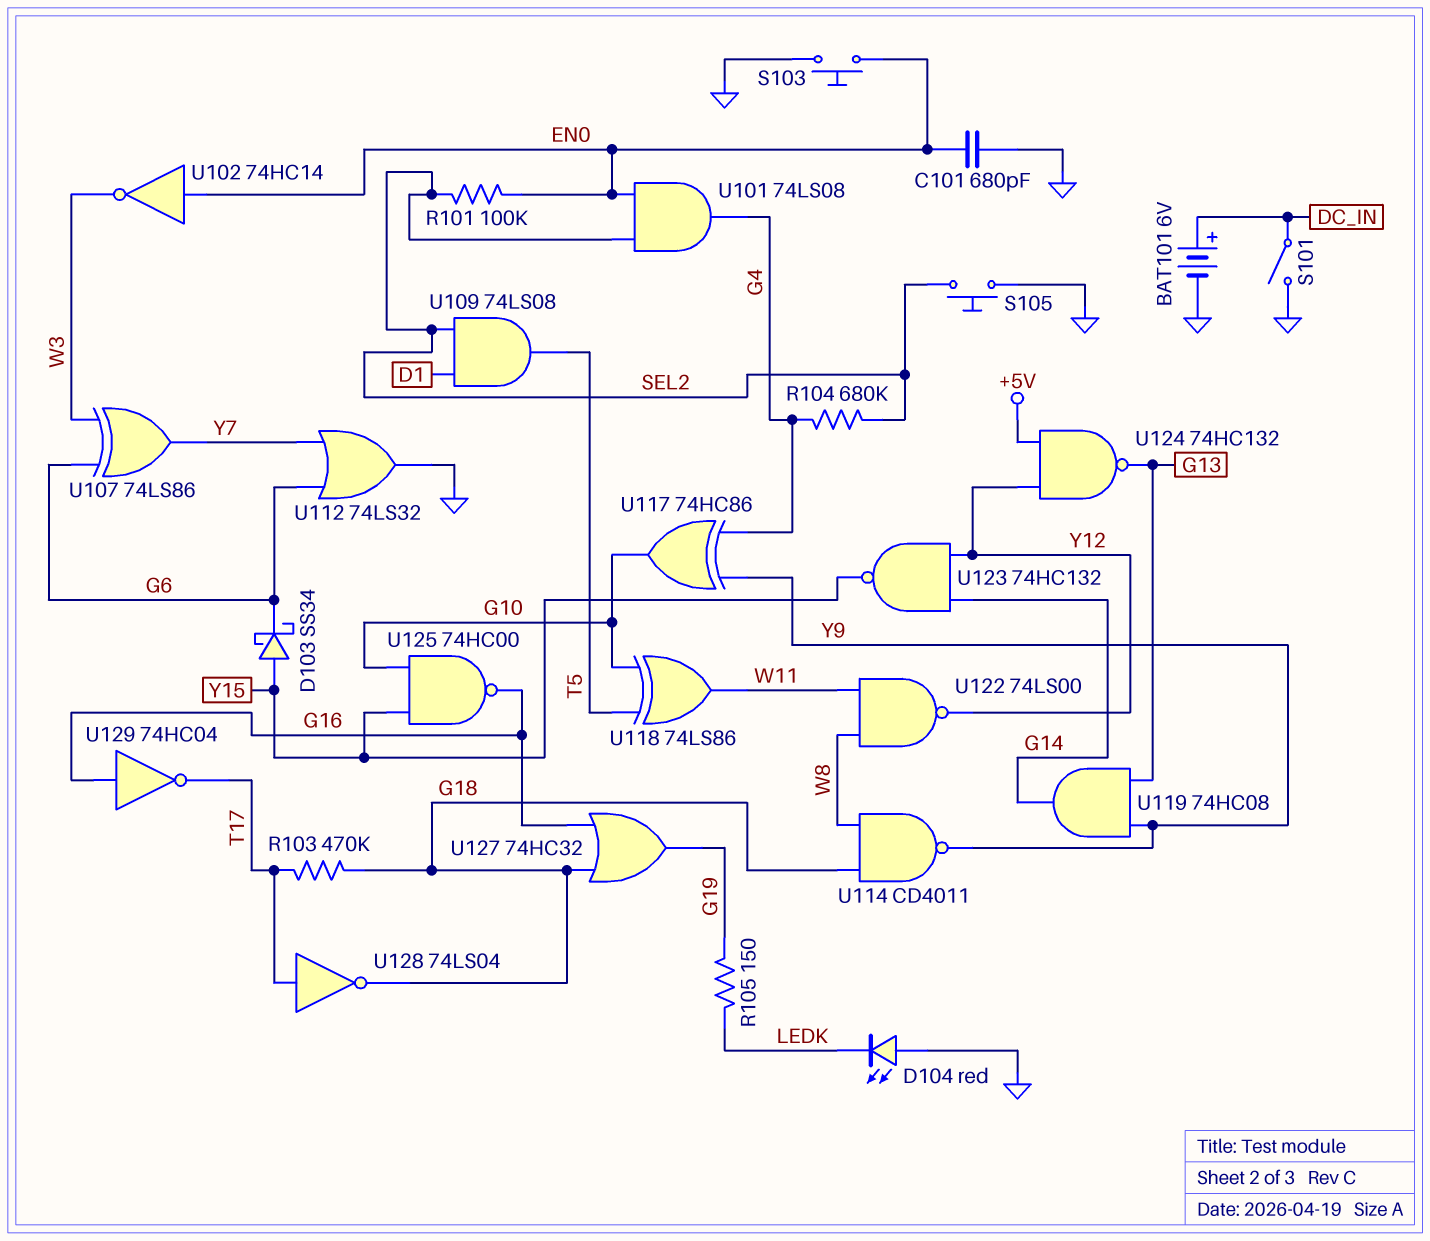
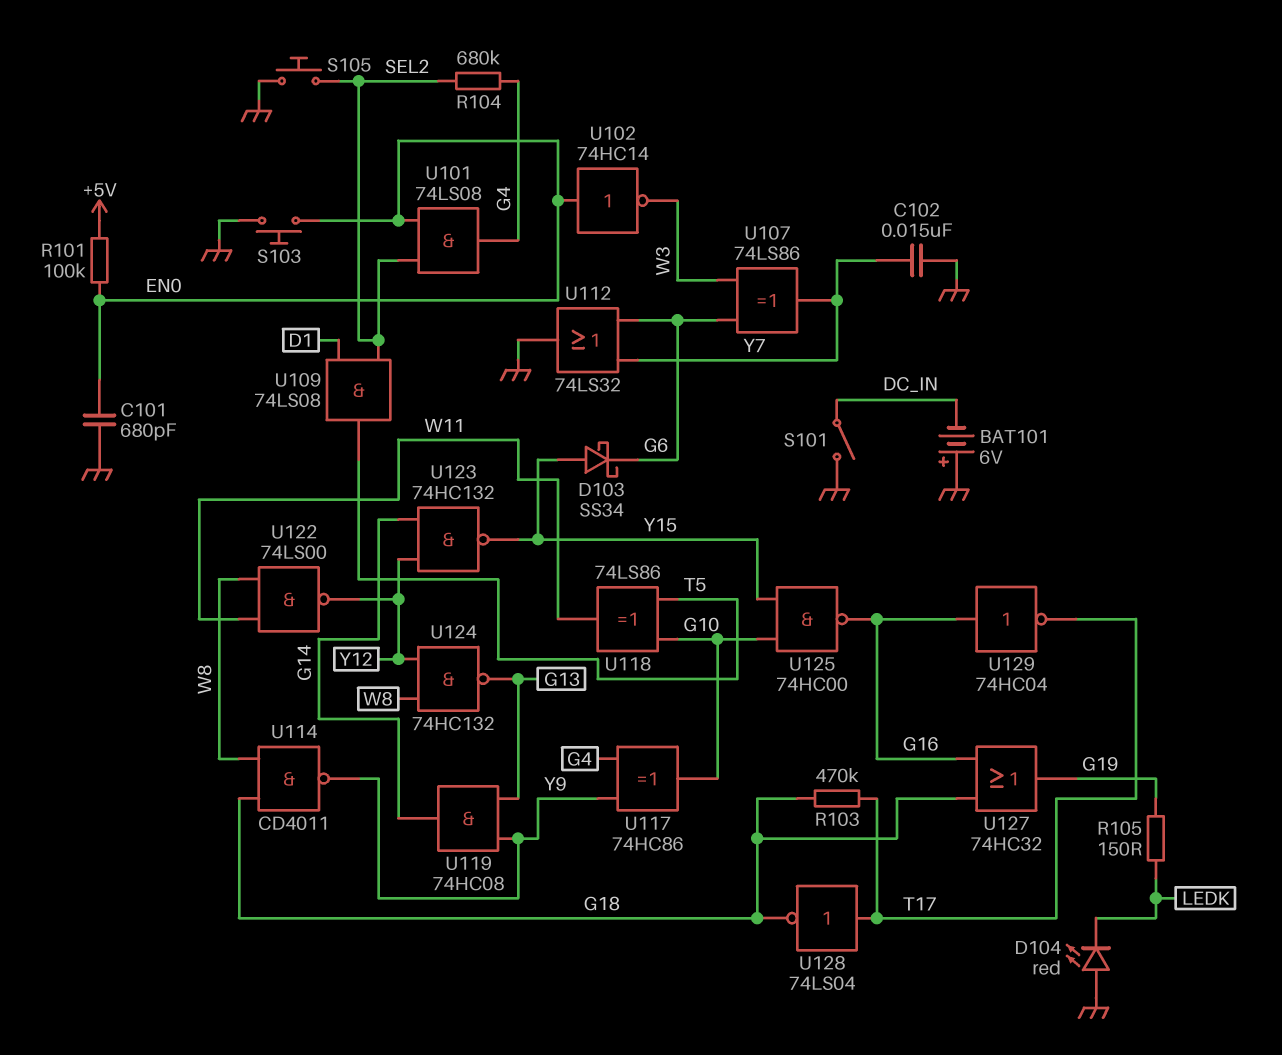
BAT101: 6V (plus DC_IN, minus GND) -> 6V (plus GND, minus DC_IN)
C102: none -> 15nF (GND, Y7)
R101: 100k (EN0, SEL2) -> 100k (+5V, EN0)
U124: NAND 74HC132 (in +5V, in Y12, out G13) -> NAND 74HC132 (in W8, in Y12, out G13)

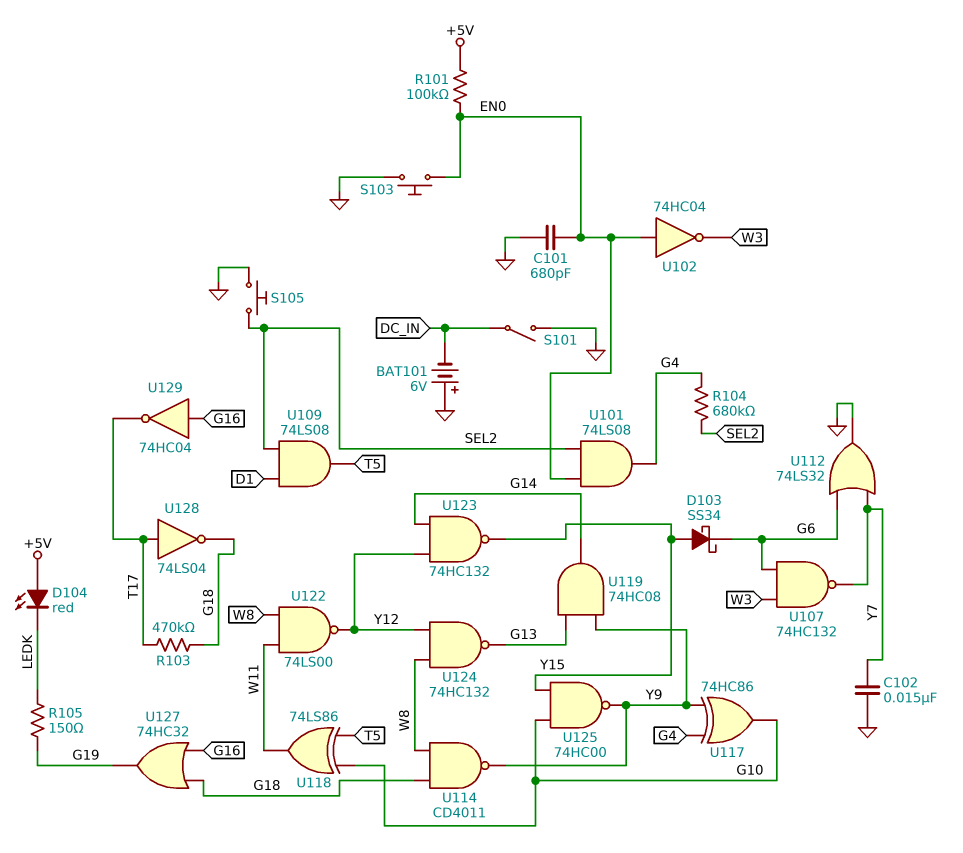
D104: LED red (A GND, K LEDK) -> LED red (A +5V, K LEDK)
U102: NOT 74HC14 (in EN0, out W3) -> NOT 74HC04 (in EN0, out W3)
U107: XOR 74LS86 (in G6, in W3, out Y7) -> NAND 74HC132 (in G6, in W3, out Y7)
U125: NAND 74HC00 (in G10, in Y15, out G16) -> NAND 74HC00 (in G10, in Y15, out Y9)

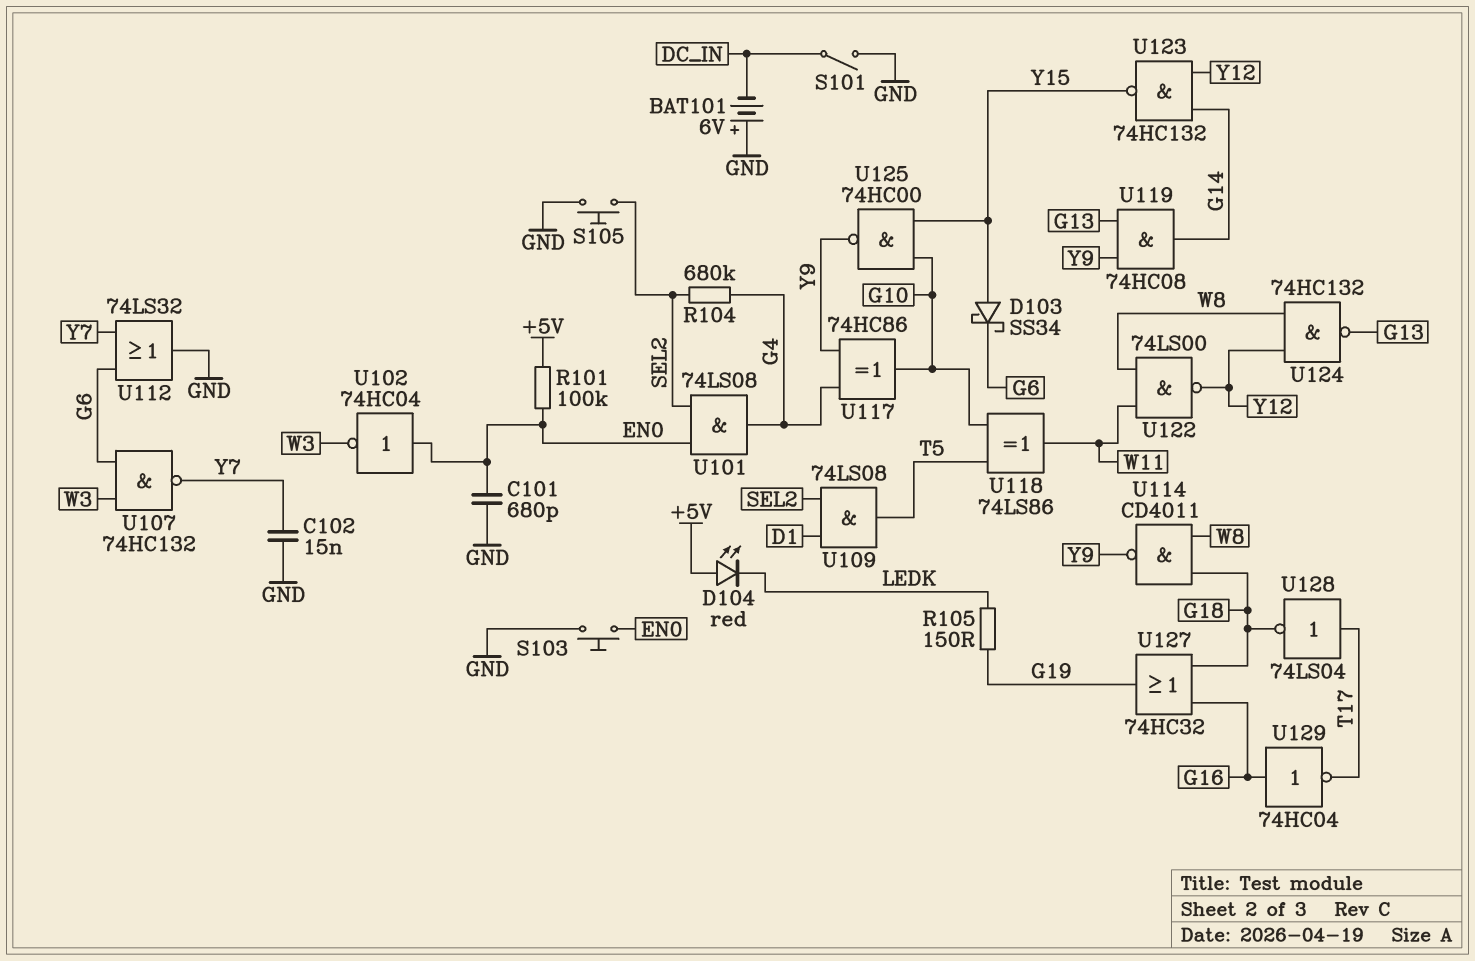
R103: 470k (G18, T17) -> none

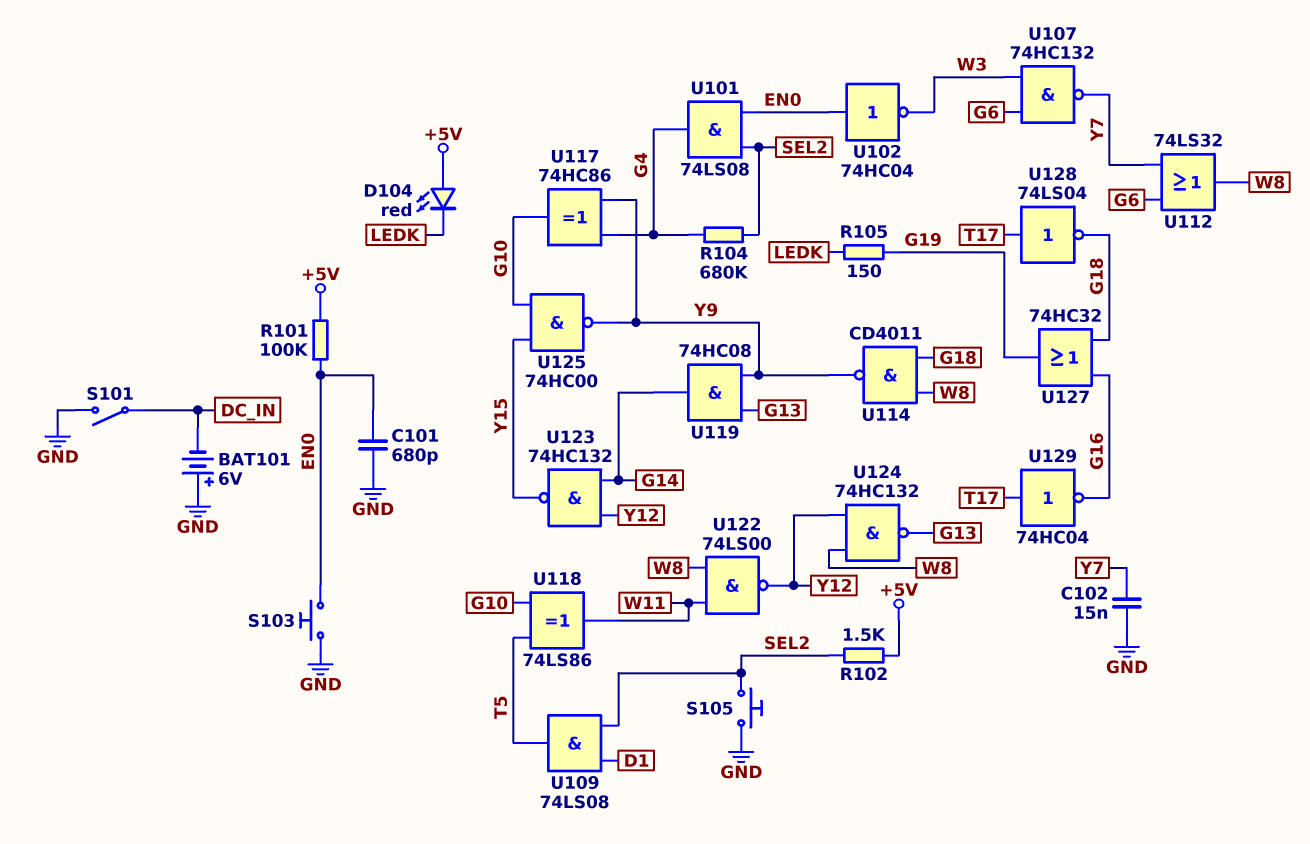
D103: schottky SS34 (A Y15, K G6) -> none
R102: none -> 1.5k (+5V, SEL2)
U112: OR 74LS32 (in G6, in Y7, out GND) -> OR 74LS32 (in G6, in Y7, out W8)
U129: NOT 74HC04 (in G16, out T17) -> NOT 74HC04 (in T17, out G16)

